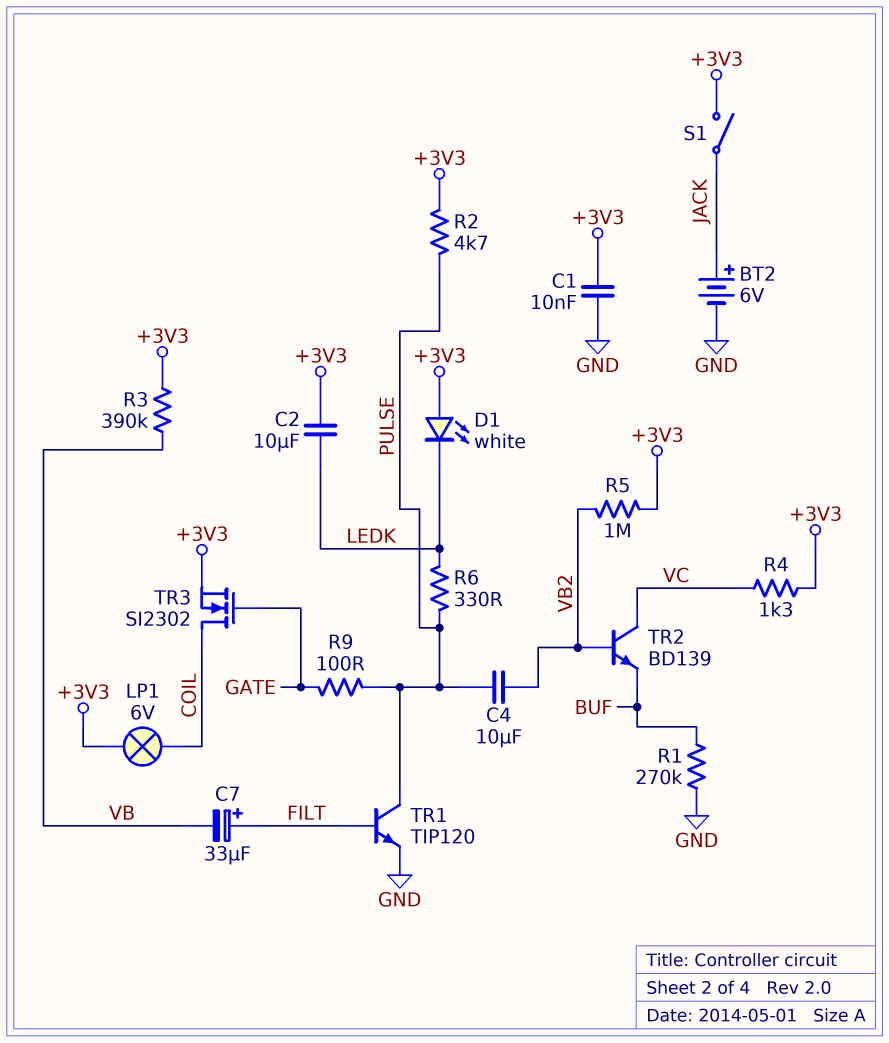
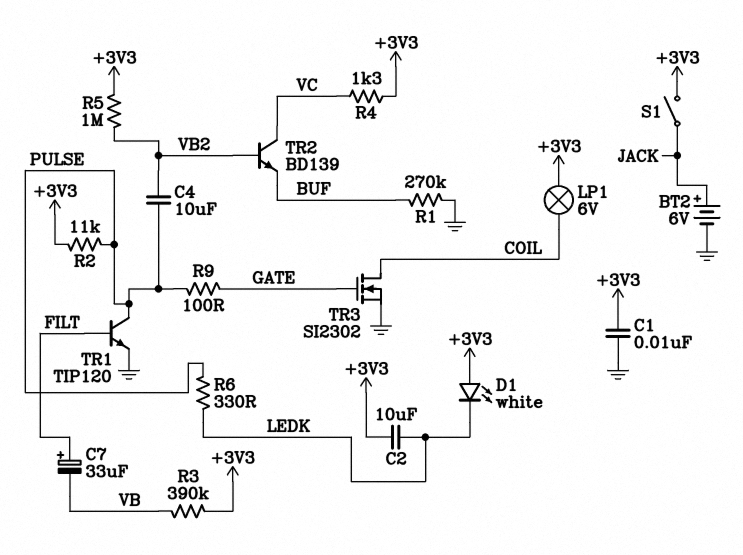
R2: 4.7k (+3V3, PULSE) -> 11k (+3V3, PULSE)
TR3: NMOS SI2302 (G GATE, D COIL, S +3V3) -> NMOS SI2302 (G GATE, D COIL, S GND)

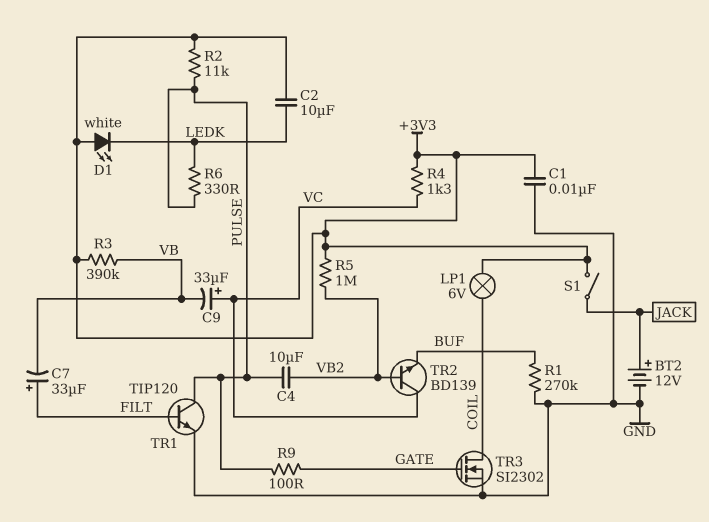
BT2: 6V (plus JACK, minus GND) -> 12V (plus JACK, minus GND)
C9: none -> 33uF (plus VC, minus VB)

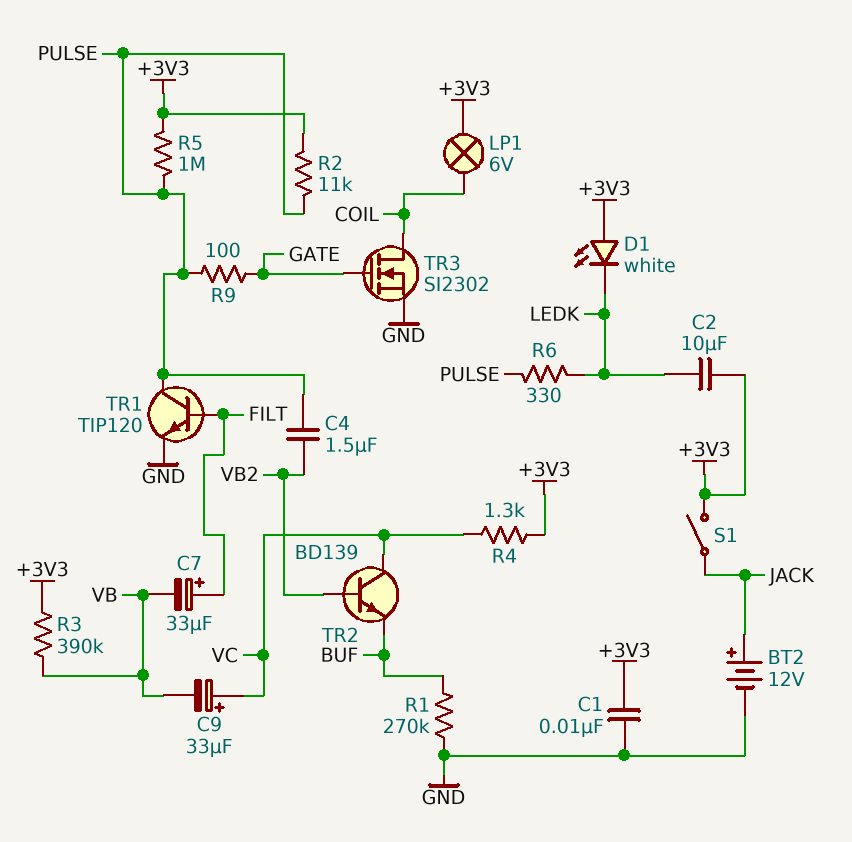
C4: 10uF (PULSE, VB2) -> 1.5uF (PULSE, VB2)
R5: 1M (+3V3, VB2) -> 1M (+3V3, PULSE)

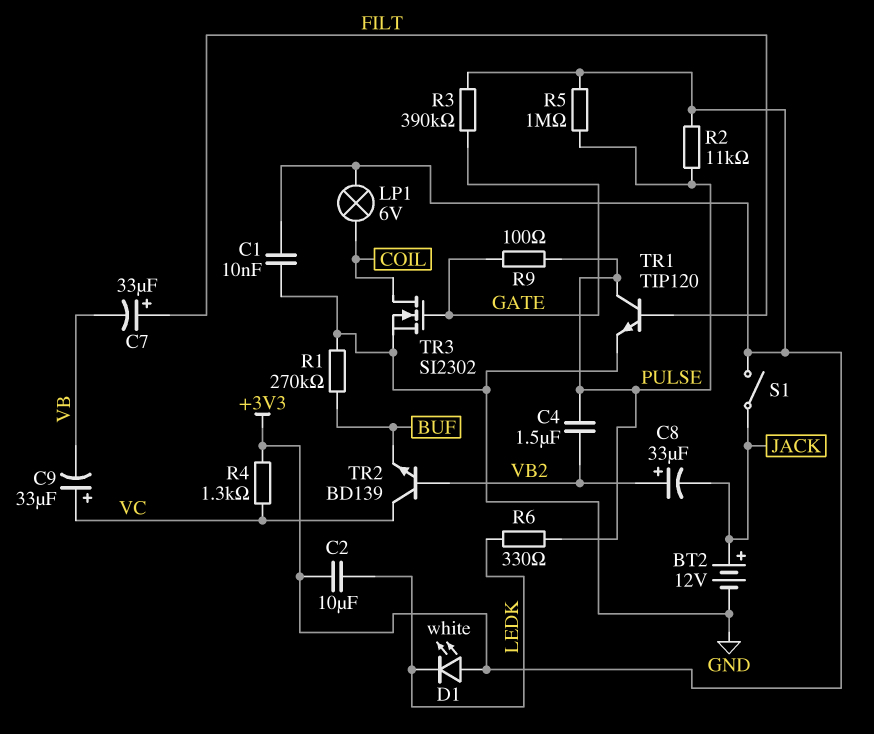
C8: none -> 33uF (plus VB2, minus JACK)
R3: 390k (+3V3, VB) -> 390k (+3V3, GATE)

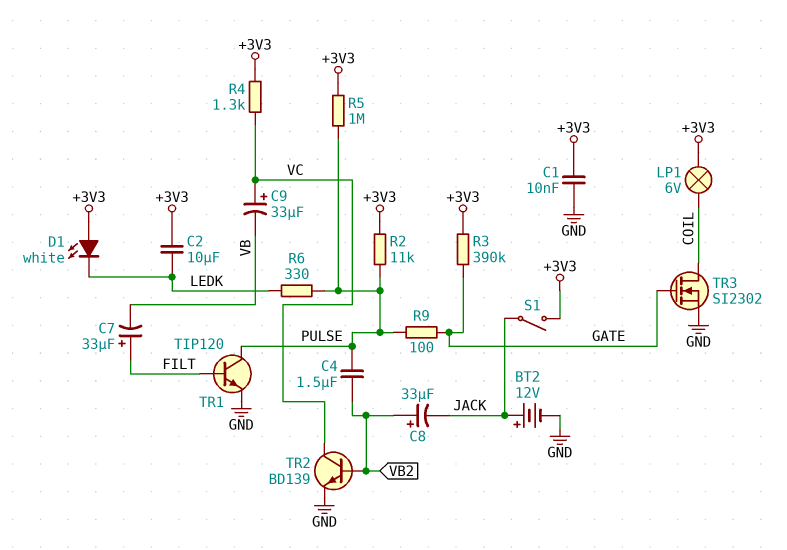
R1: 270k (BUF, GND) -> none
TR2: NPN BD139 (B VB2, C VC, E BUF) -> NPN BD139 (B VB2, C VC, E GND)

